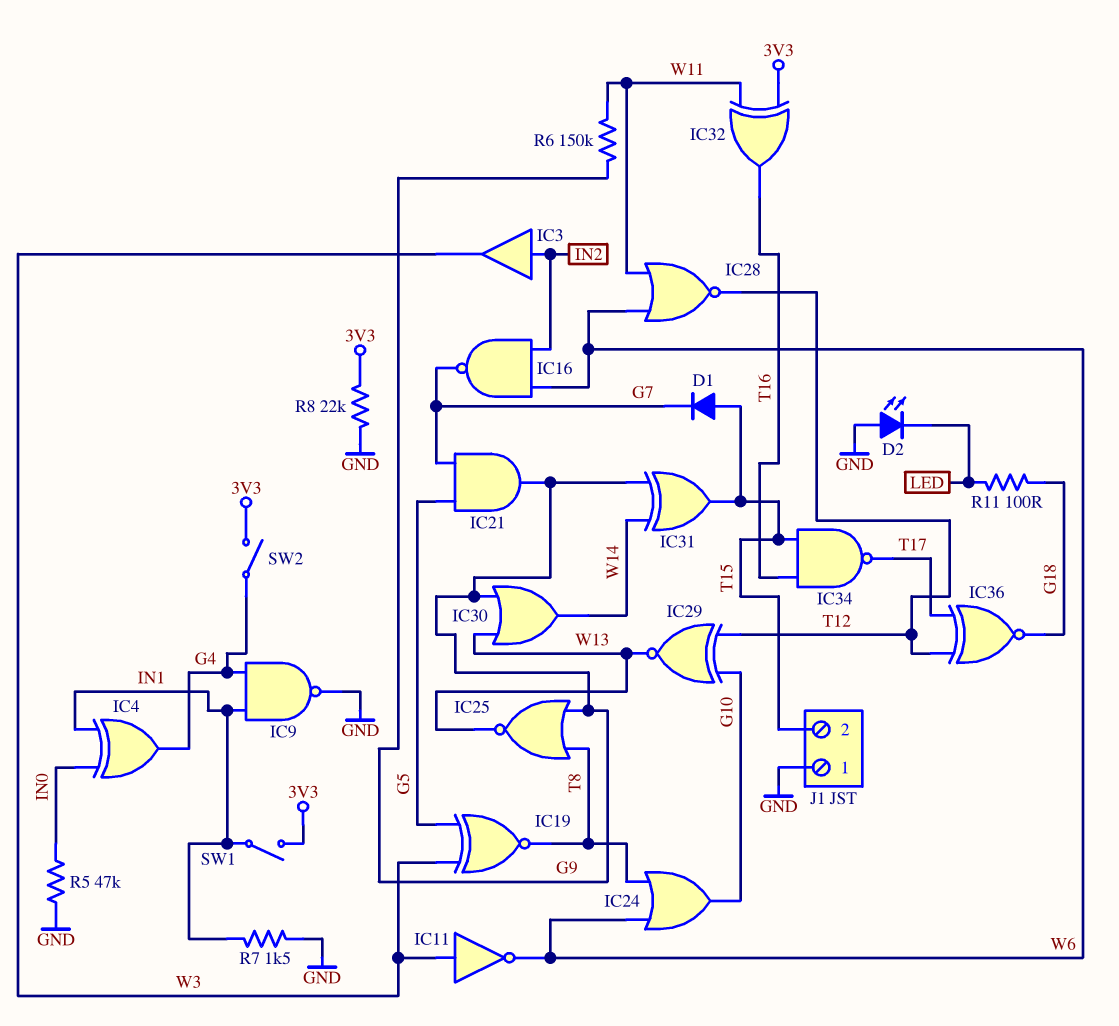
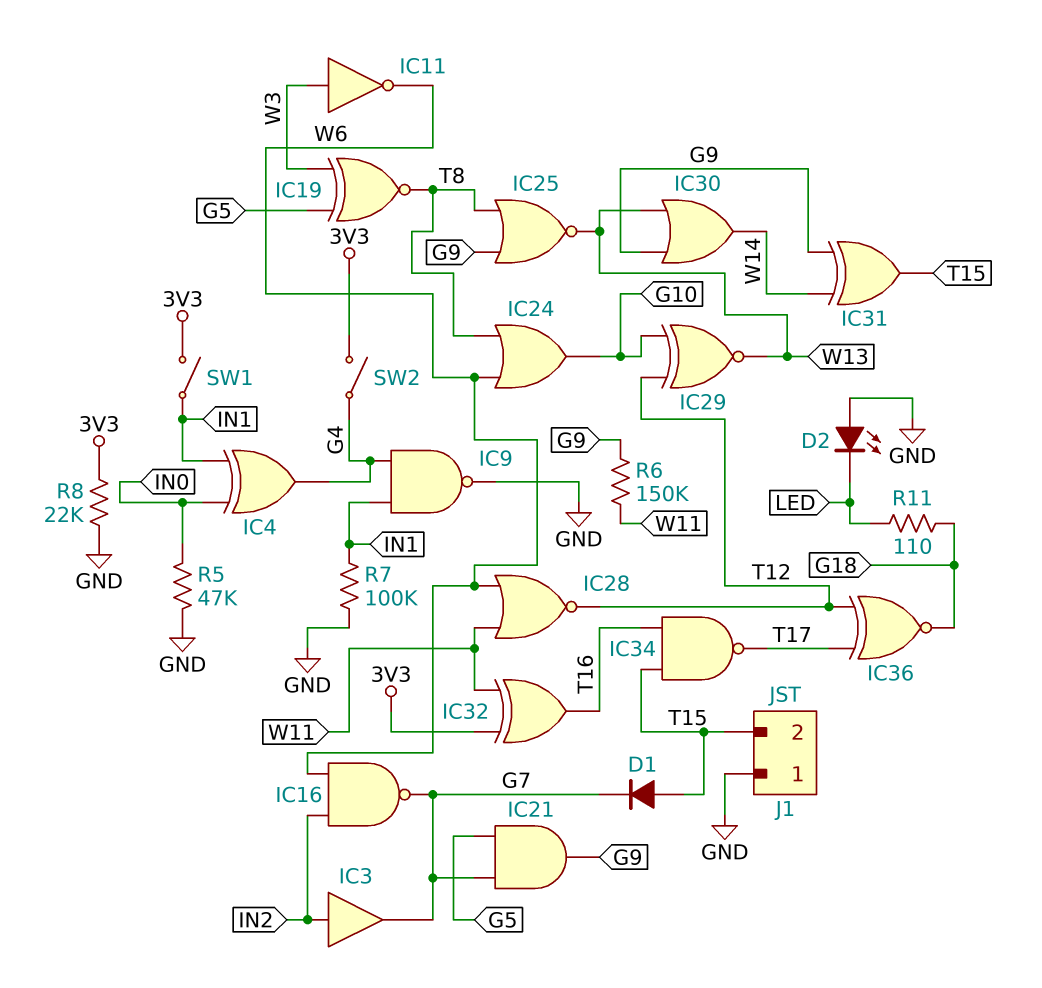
IC3: buffer (in IN2, out W3) -> buffer (in IN2, out G7)
R7: 1.5k (GND, IN1) -> 100k (GND, IN1)
R11: 100 (G18, LED) -> 110 (G18, LED)

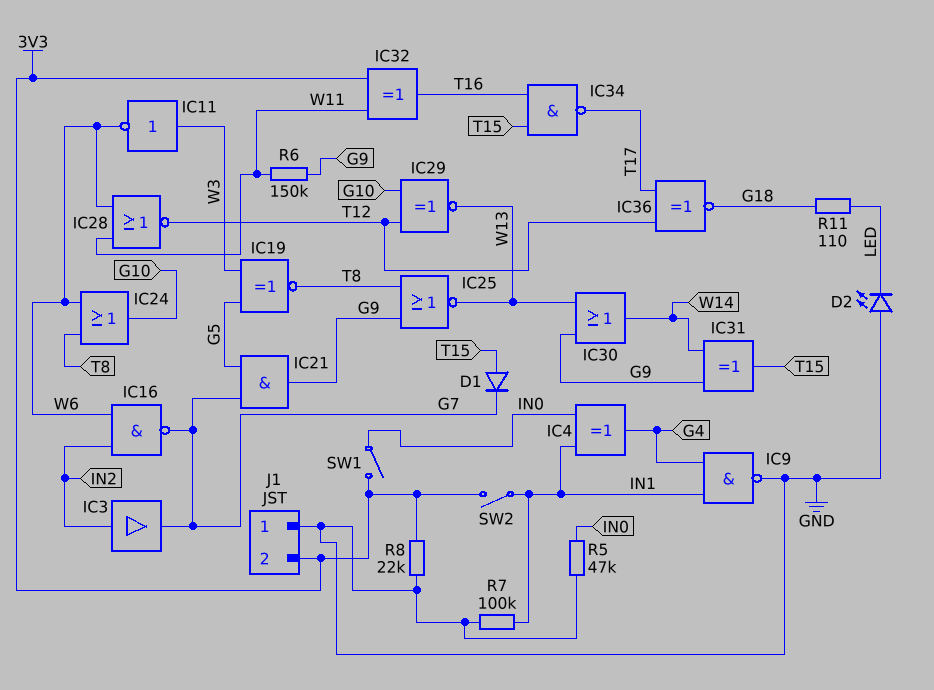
J1 pin 2: T15 -> 3V3
SW1: switch (3V3, IN1) -> switch (3V3, IN0)
SW2: switch (3V3, G4) -> switch (3V3, IN1)

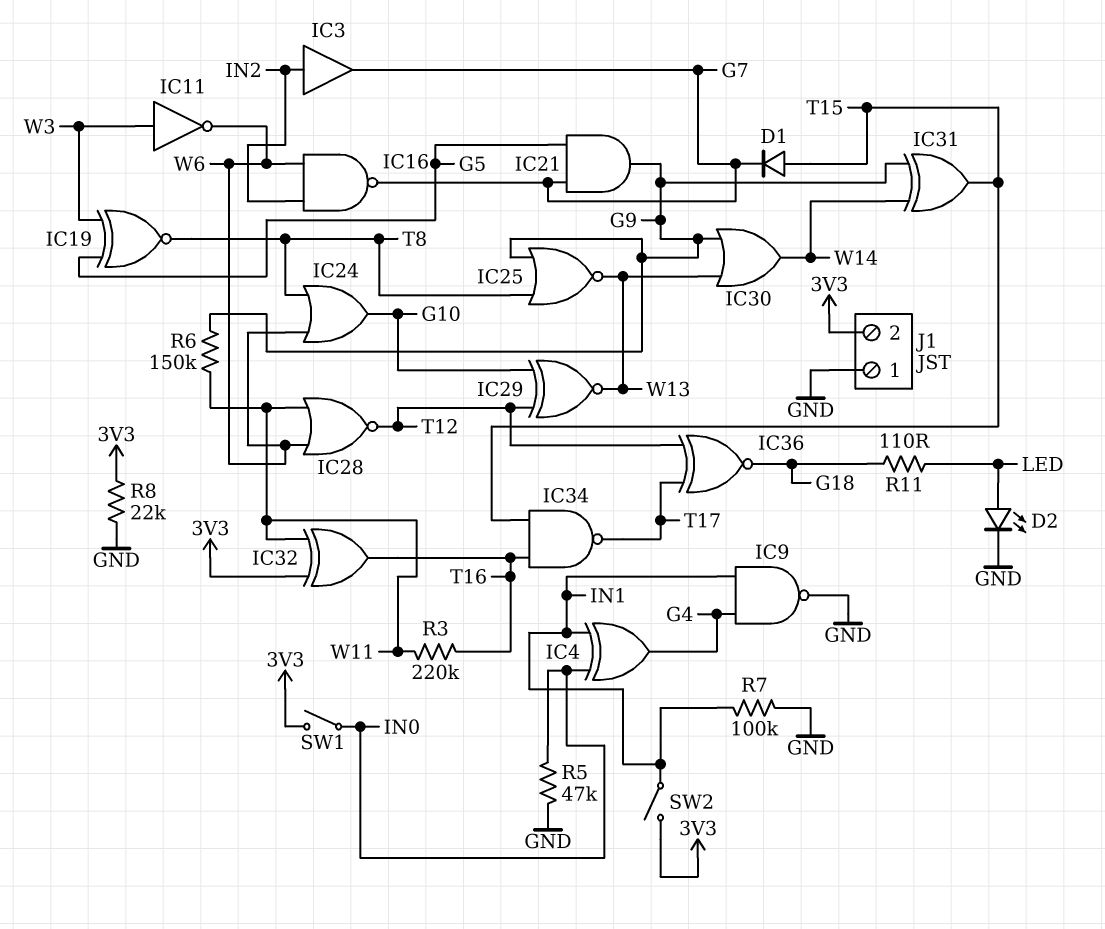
D2: LED (A GND, K LED) -> LED (A LED, K GND)
R3: none -> 220k (T16, W11)

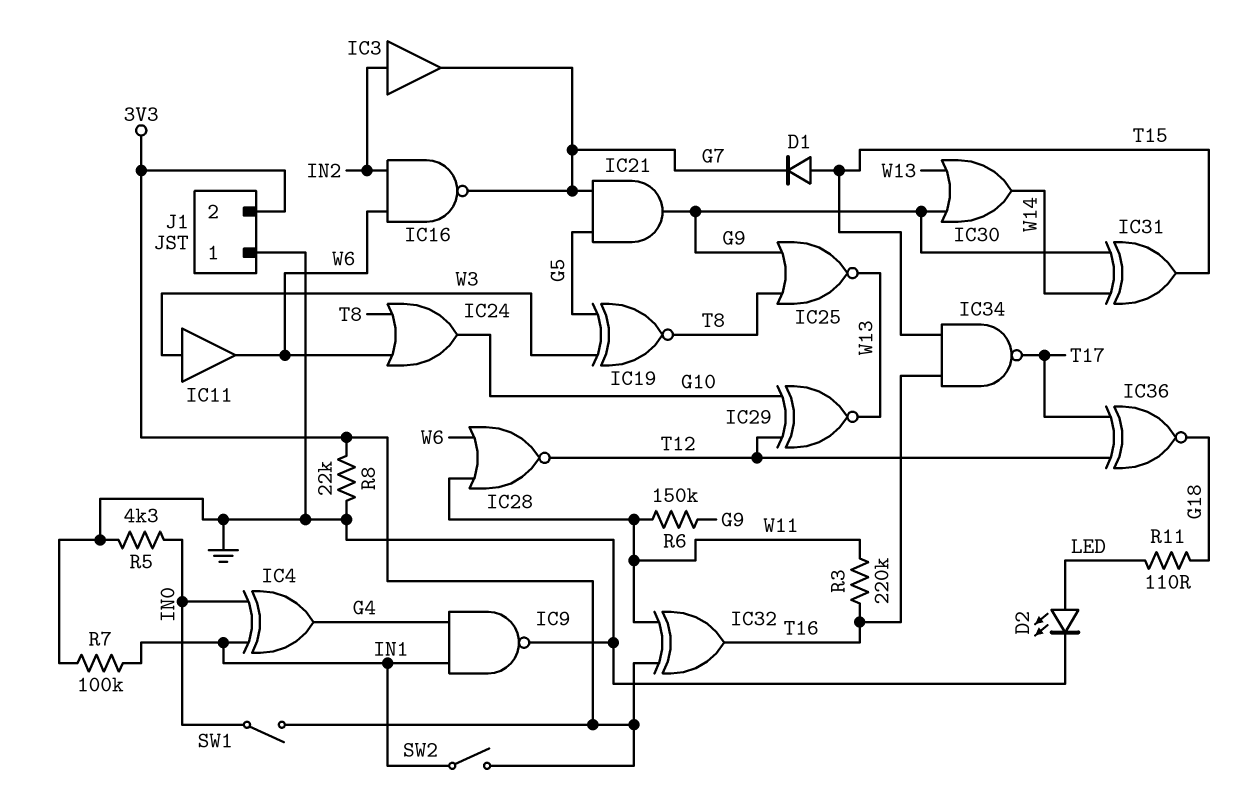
IC11: NOT (in W3, out W6) -> buffer (in W3, out W6)
R5: 47k (GND, IN0) -> 4.3k (GND, IN0)

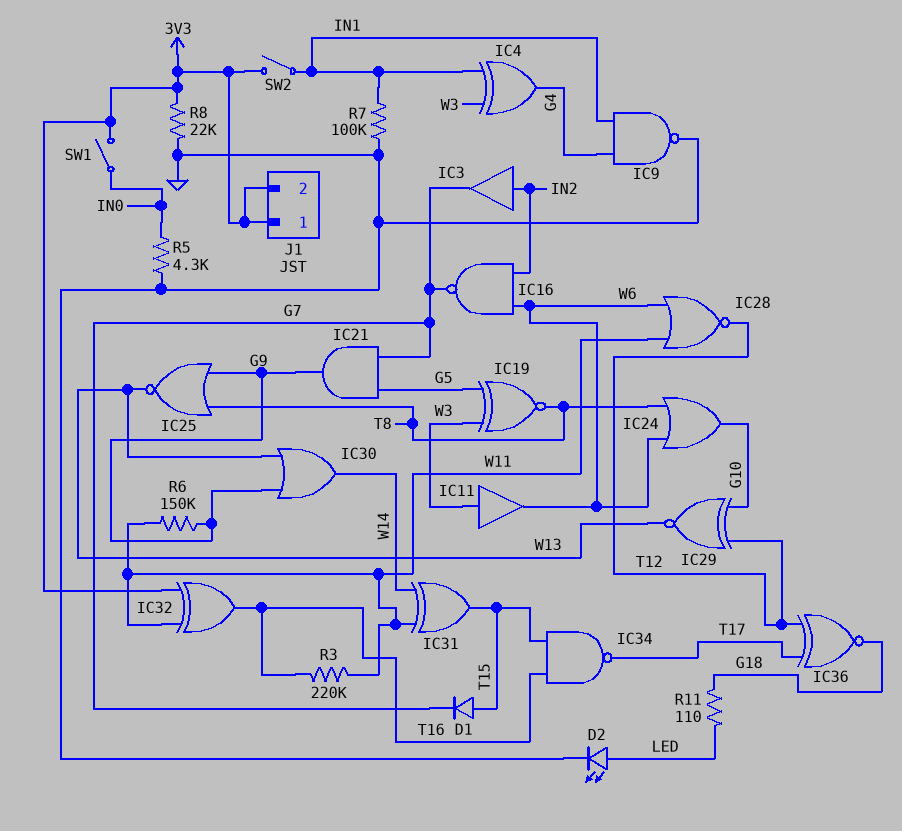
IC4: XOR (in IN0, in IN1, out G4) -> XOR (in IN1, in W3, out G4)
IC31: XOR (in G9, in W14, out T15) -> XOR (in W11, in W14, out T15)
J1 pin 1: GND -> 3V3

